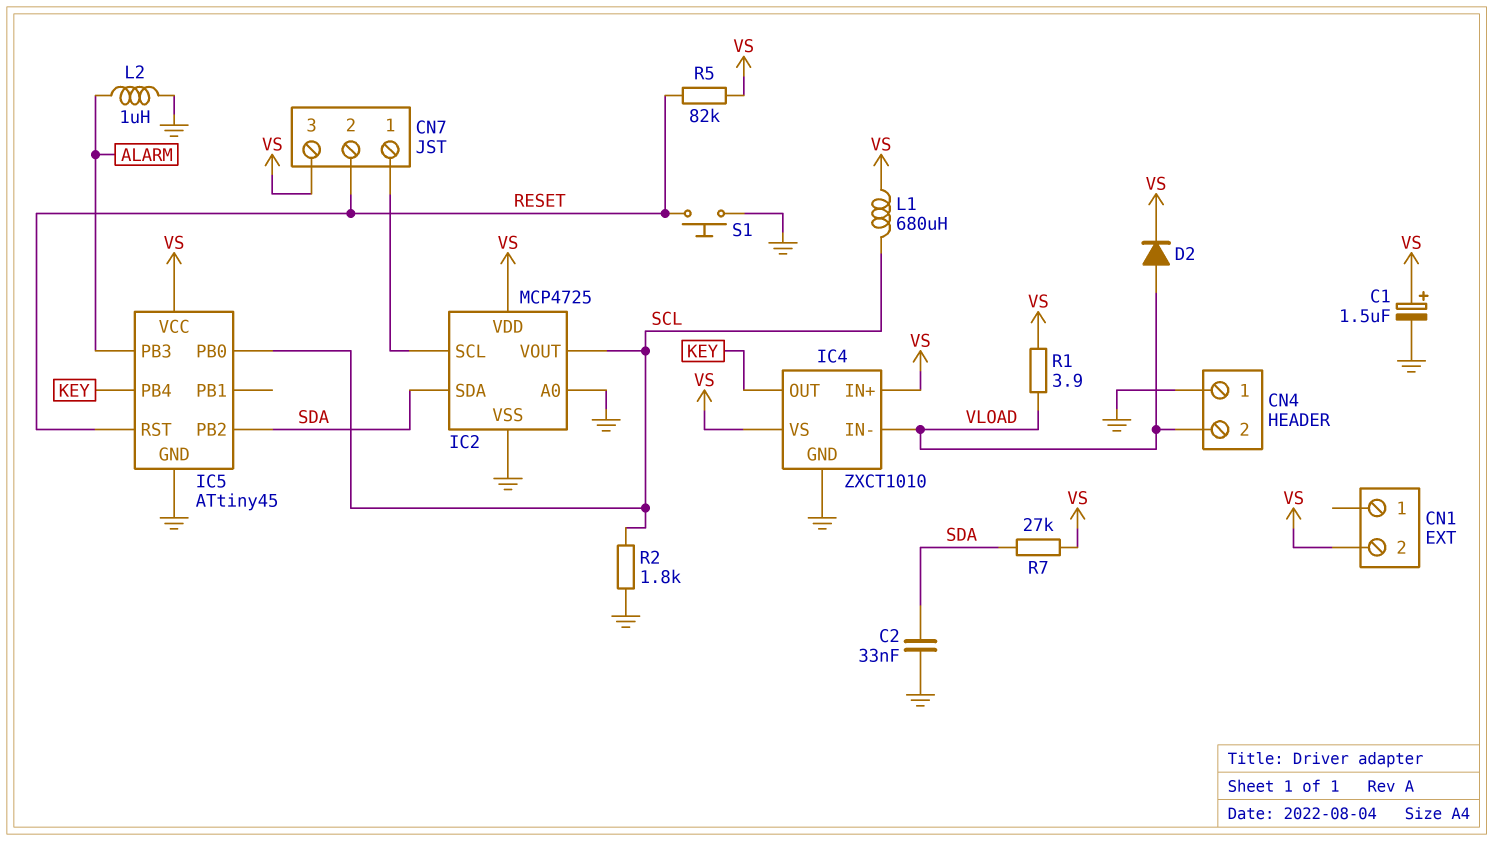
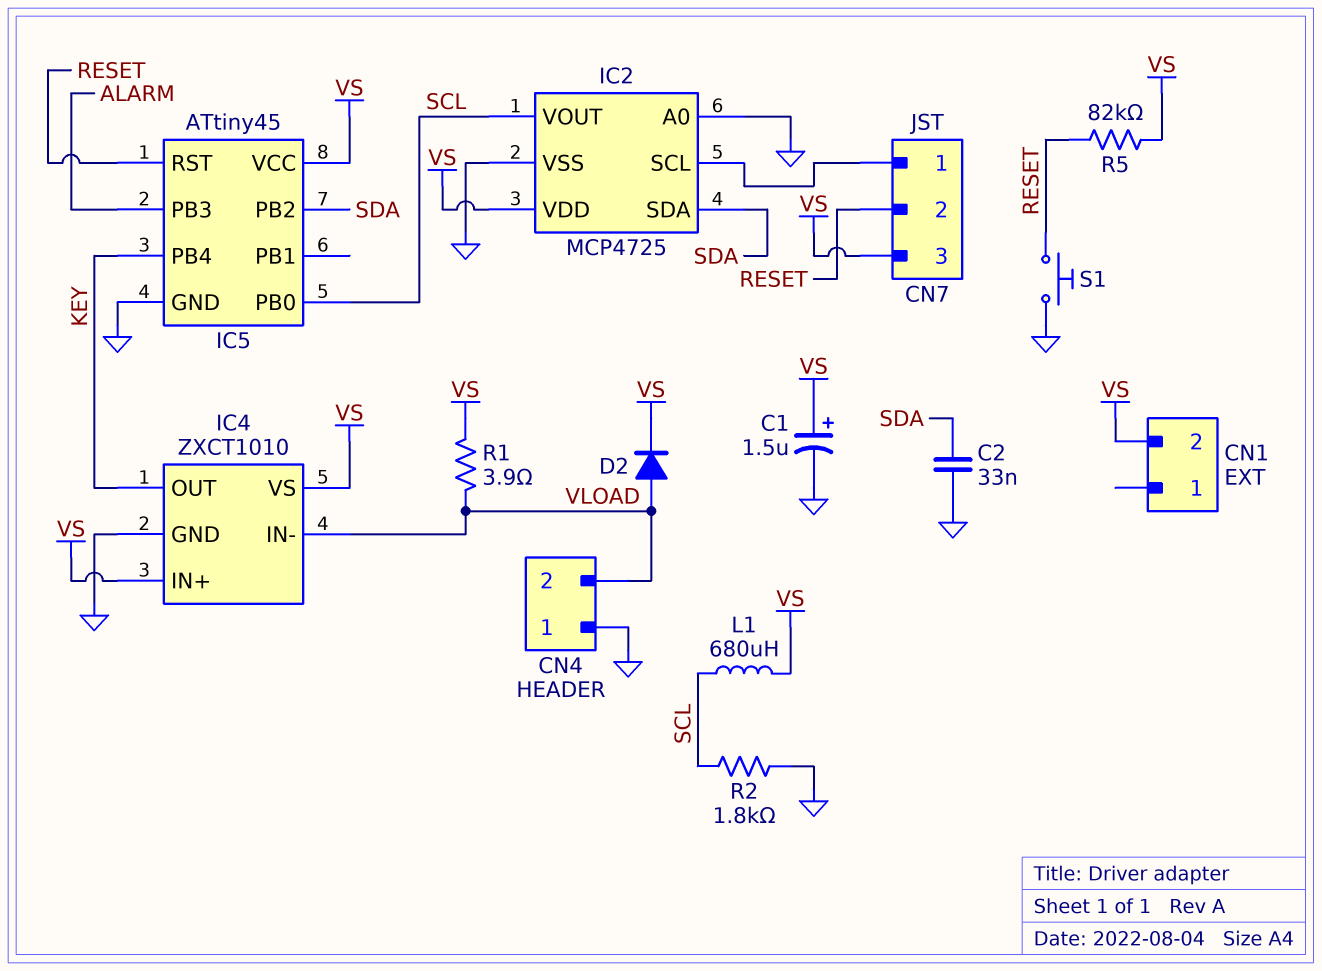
L2: 1uH (ALARM, GND) -> none
R7: 27k (SDA, VS) -> none

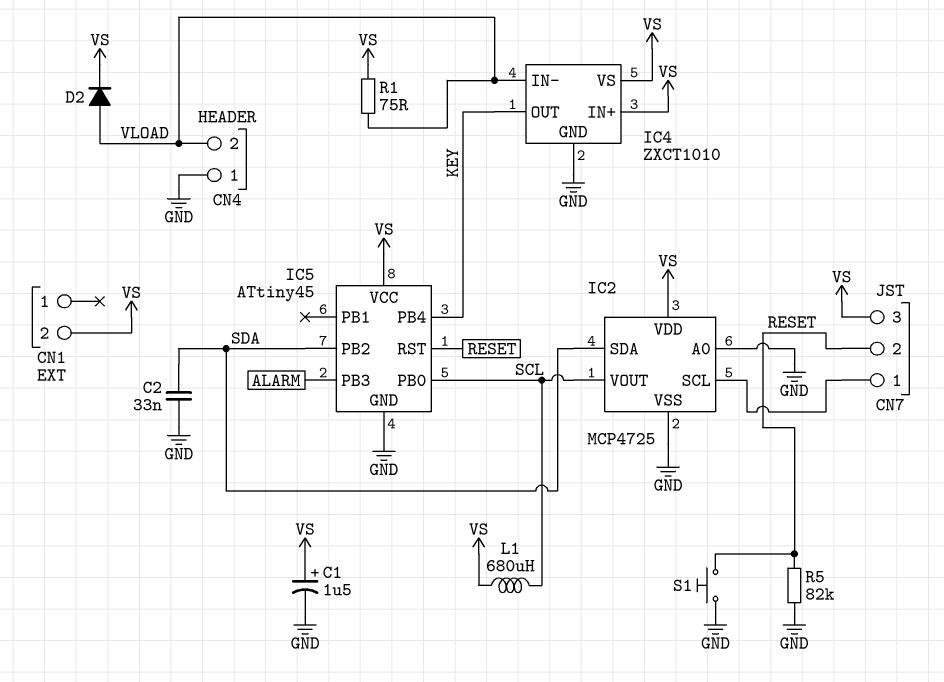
R1: 3.9 (VLOAD, VS) -> 75 (VLOAD, VS)
R2: 1.8k (GND, SCL) -> none
R5: 82k (RESET, VS) -> 82k (GND, RESET)

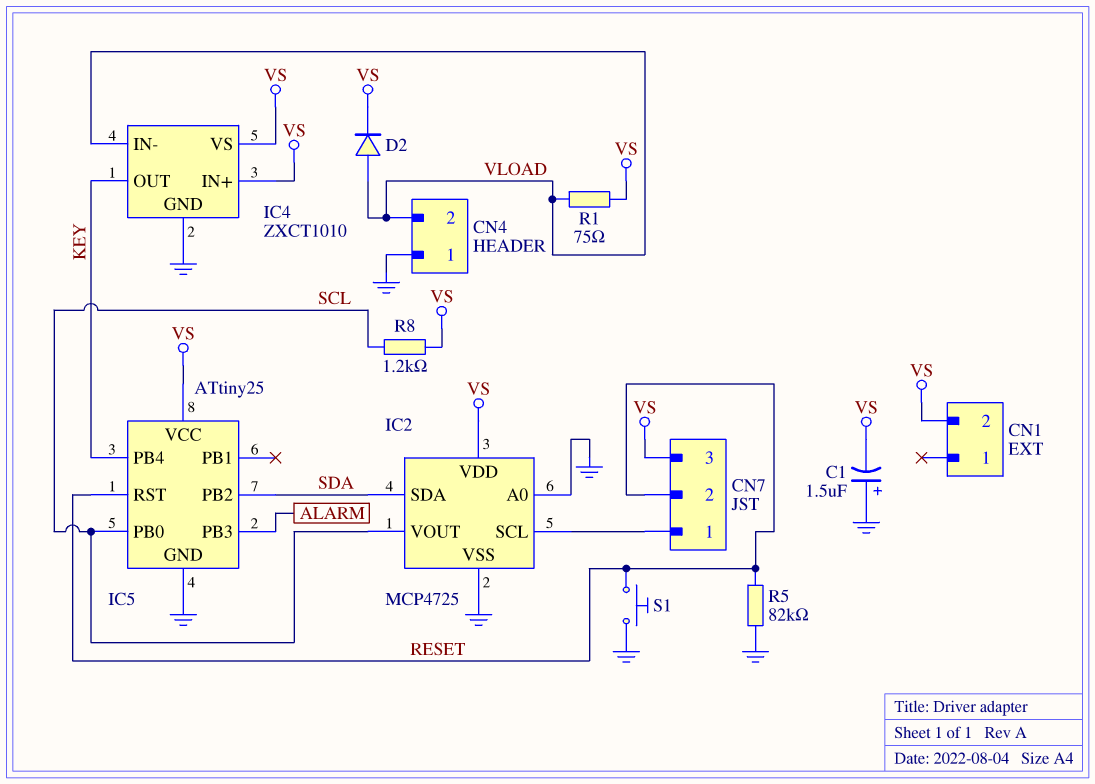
C1: 1.5uF (plus VS, minus GND) -> 1.5uF (plus GND, minus VS)
C2: 33nF (GND, SDA) -> none
IC5: ATtiny45 -> ATtiny25
L1: 680uH (SCL, VS) -> none
R8: none -> 1.2k (SCL, VS)

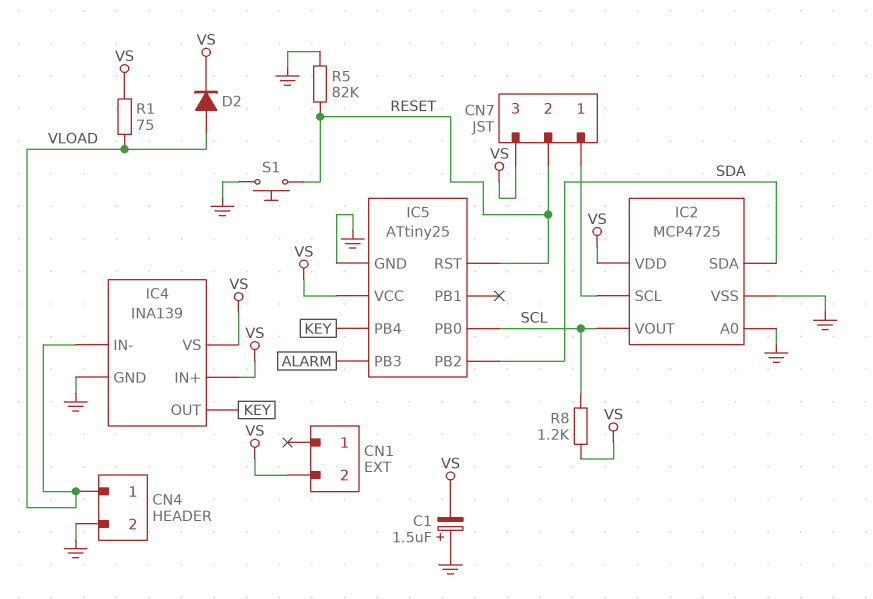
CN4 pin 1: GND -> VLOAD
CN4 pin 2: VLOAD -> GND
IC4: ZXCT1010 -> INA139

